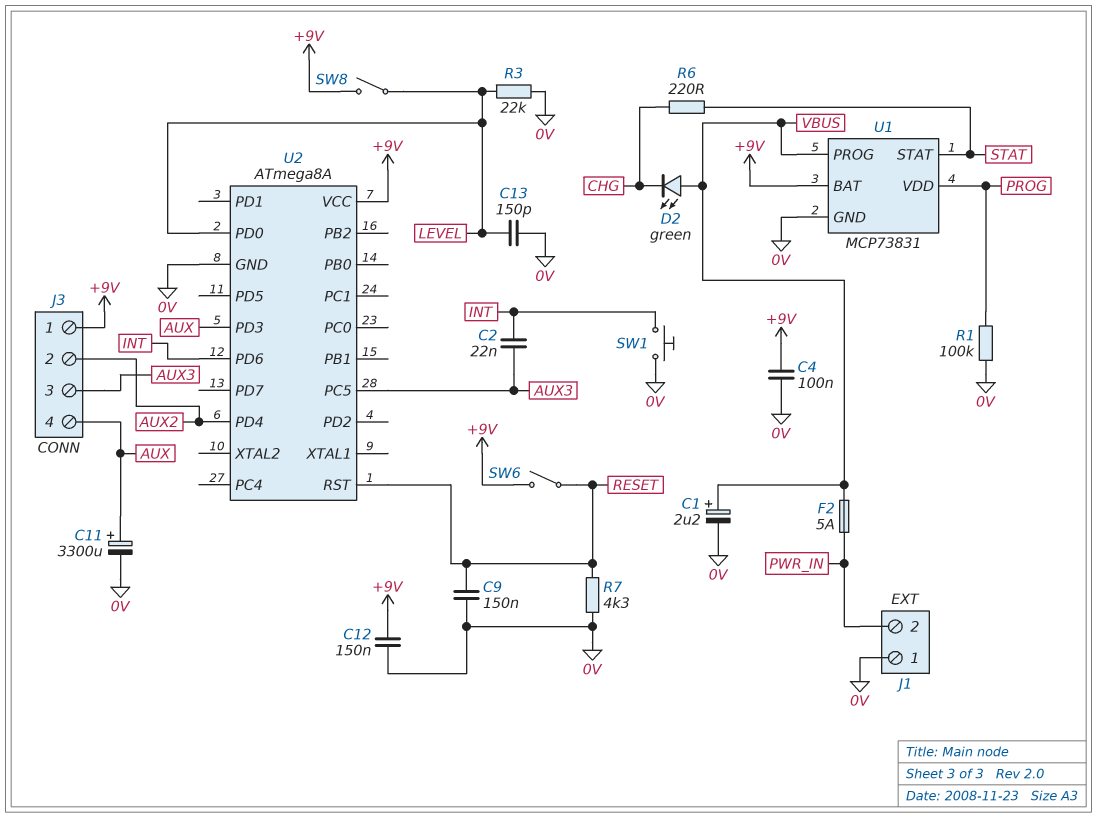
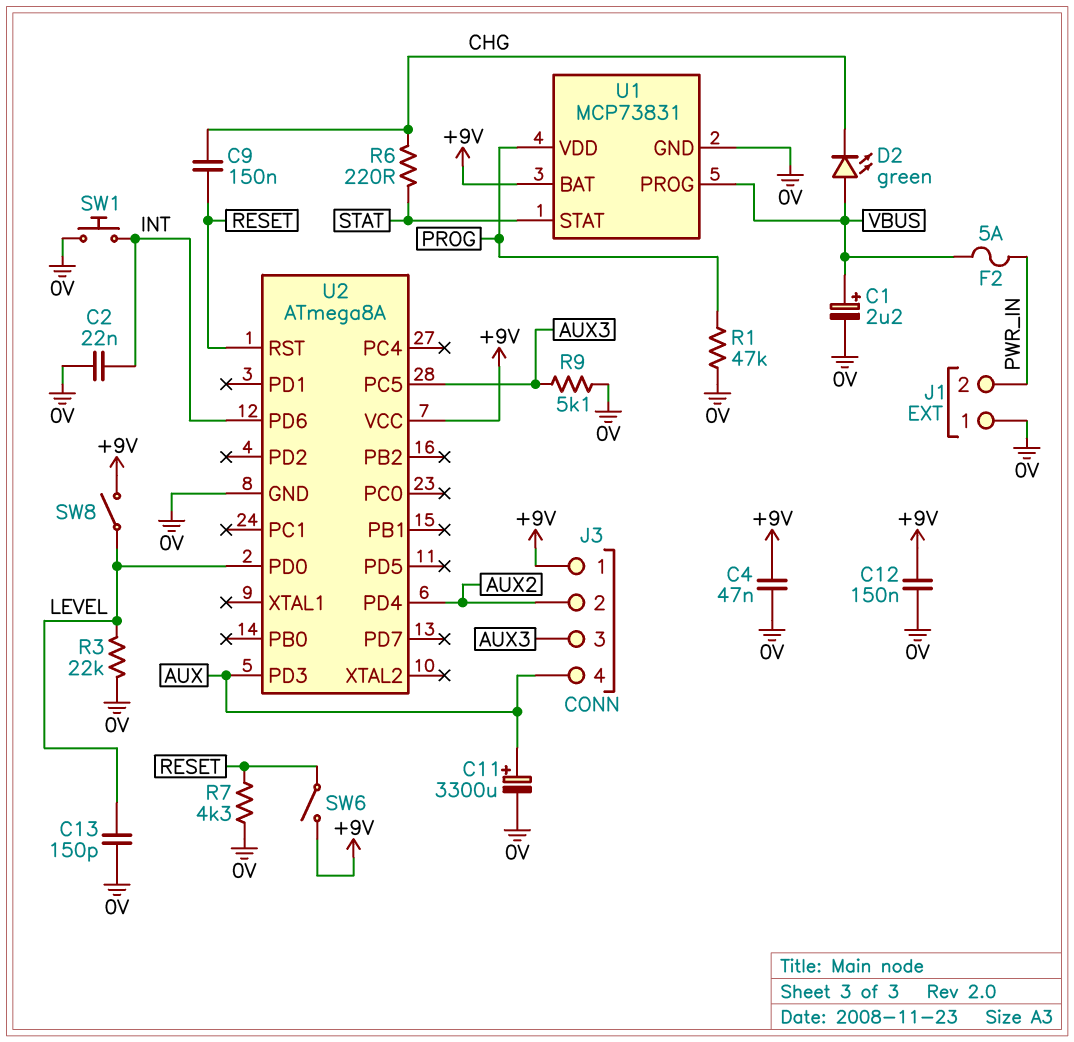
C2: 22nF (AUX3, INT) -> 22nF (0V, INT)
C4: 100nF (+9V, 0V) -> 47nF (+9V, 0V)
C9: 150nF (0V, RESET) -> 150nF (CHG, RESET)
R1: 100k (0V, PROG) -> 47k (0V, PROG)
R9: none -> 5.1k (0V, AUX3)

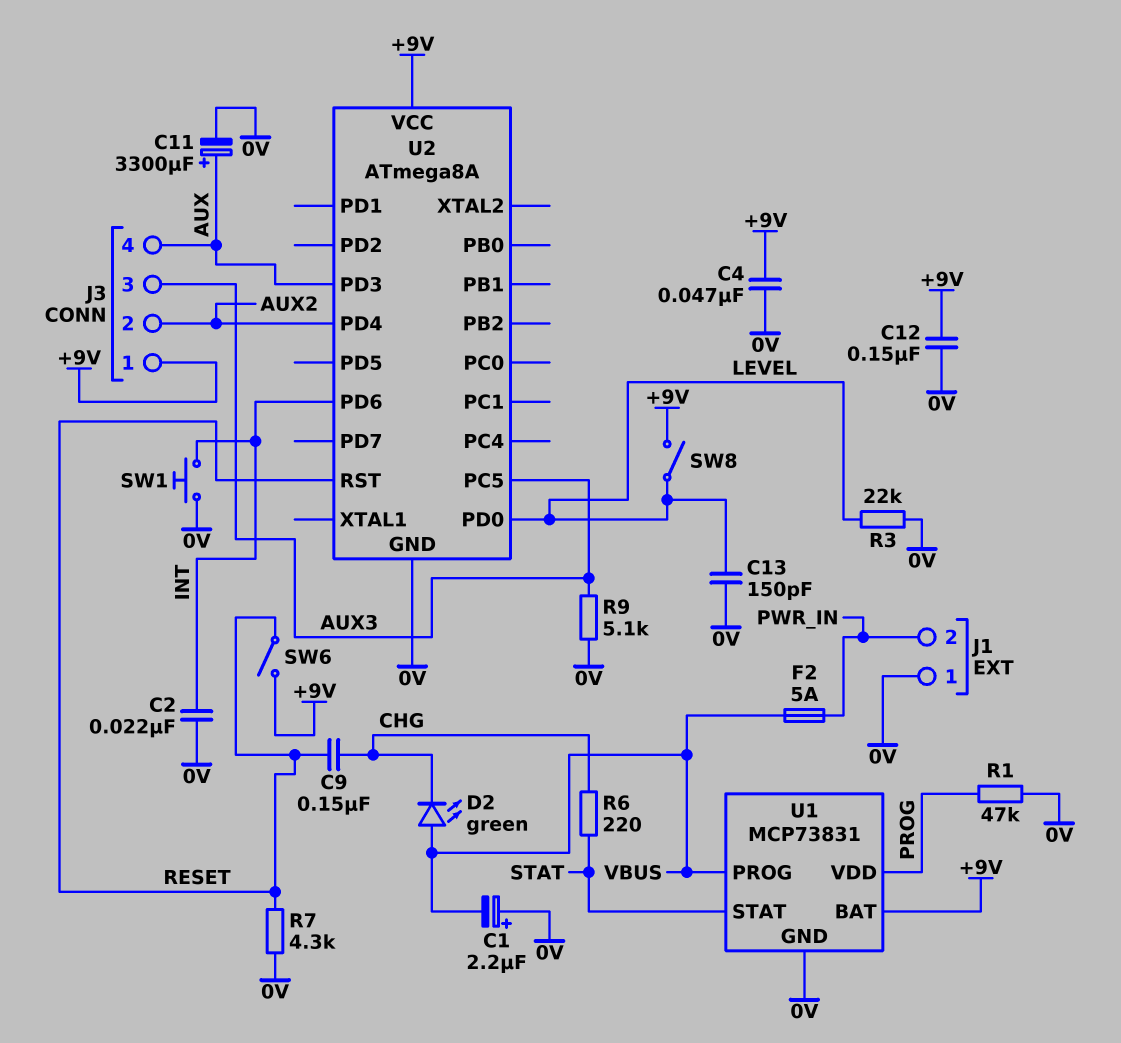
C1: 2.2uF (plus VBUS, minus 0V) -> 2.2uF (plus 0V, minus VBUS)

